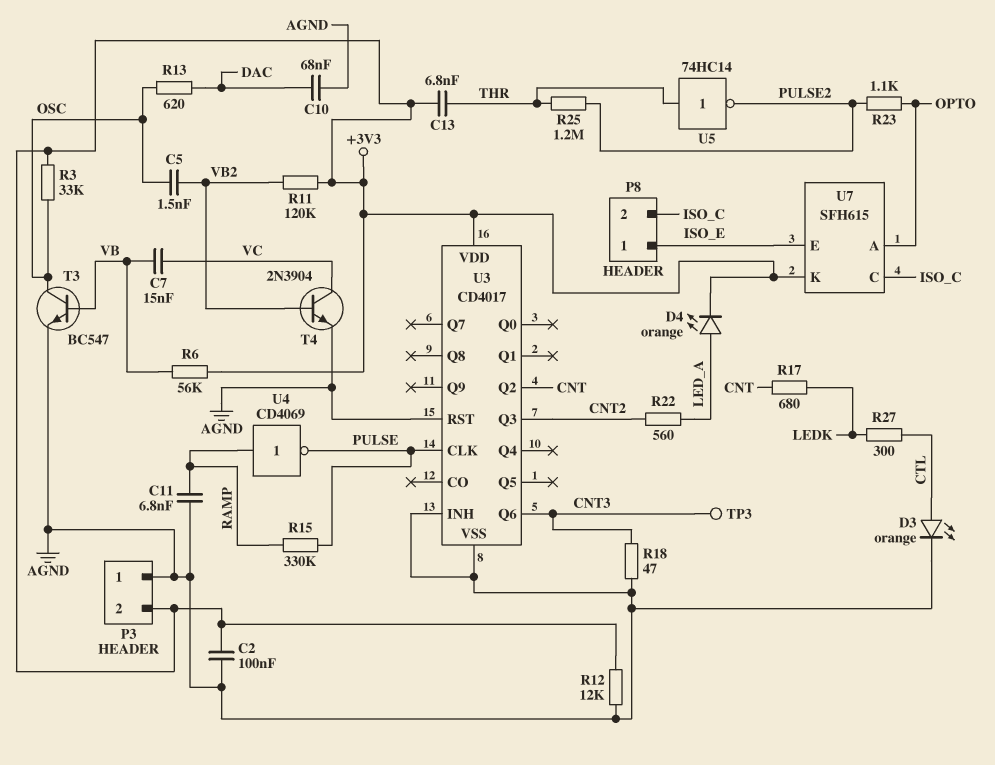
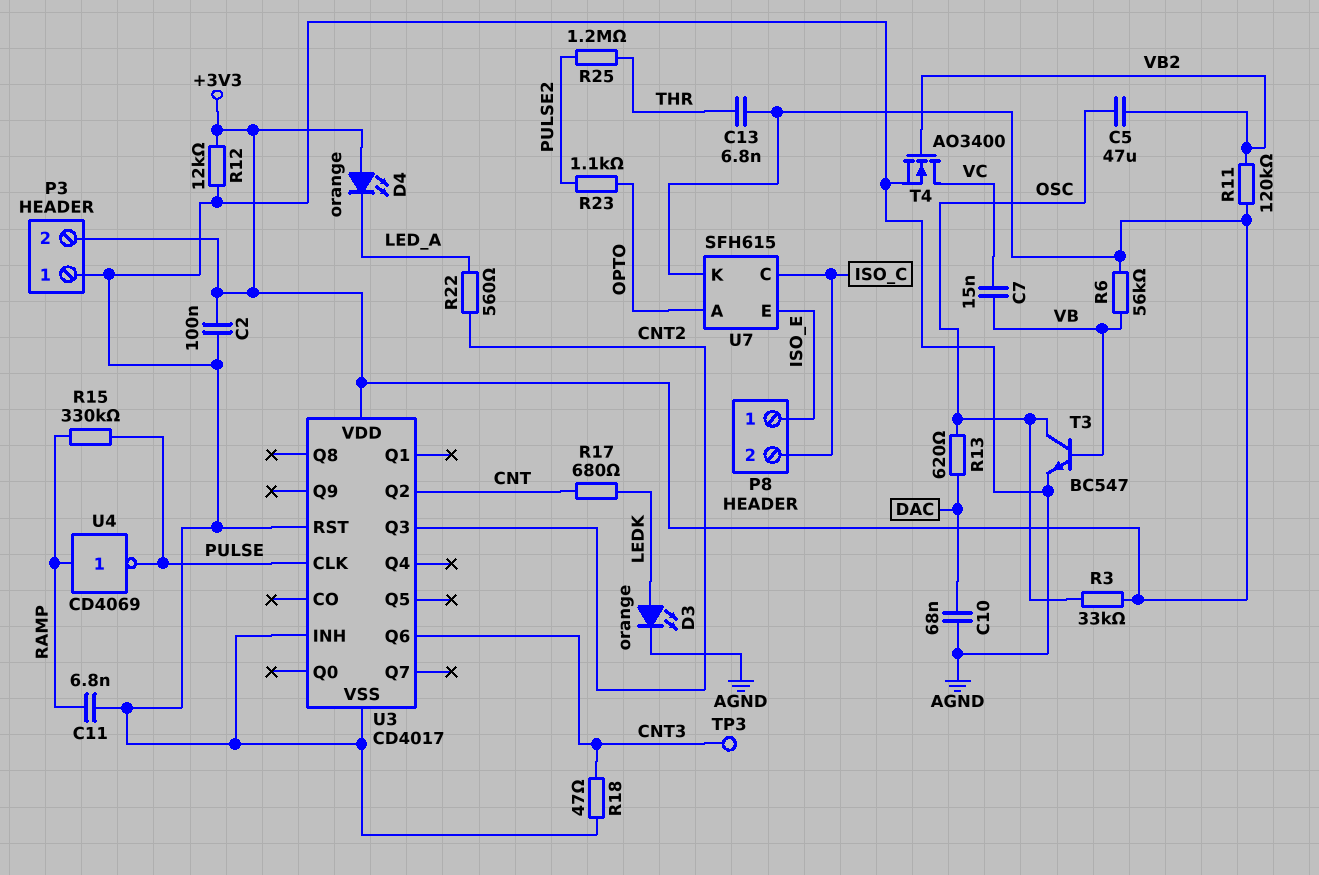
C5: 1.5nF (OSC, VB2) -> 47uF (OSC, VB2)
D3: LED orange (A CTL, K AGND) -> LED orange (A LEDK, K AGND)
D4: LED orange (A LED_A, K +3V3) -> LED orange (A +3V3, K LED_A)
R27: 300 (CTL, LEDK) -> none
T4: NPN 2N3904 (B VB2, C VC, E AGND) -> NMOS AO3400 (G VB2, D VC, S AGND)
U5: NOT 74HC14 (in THR, out PULSE2) -> none

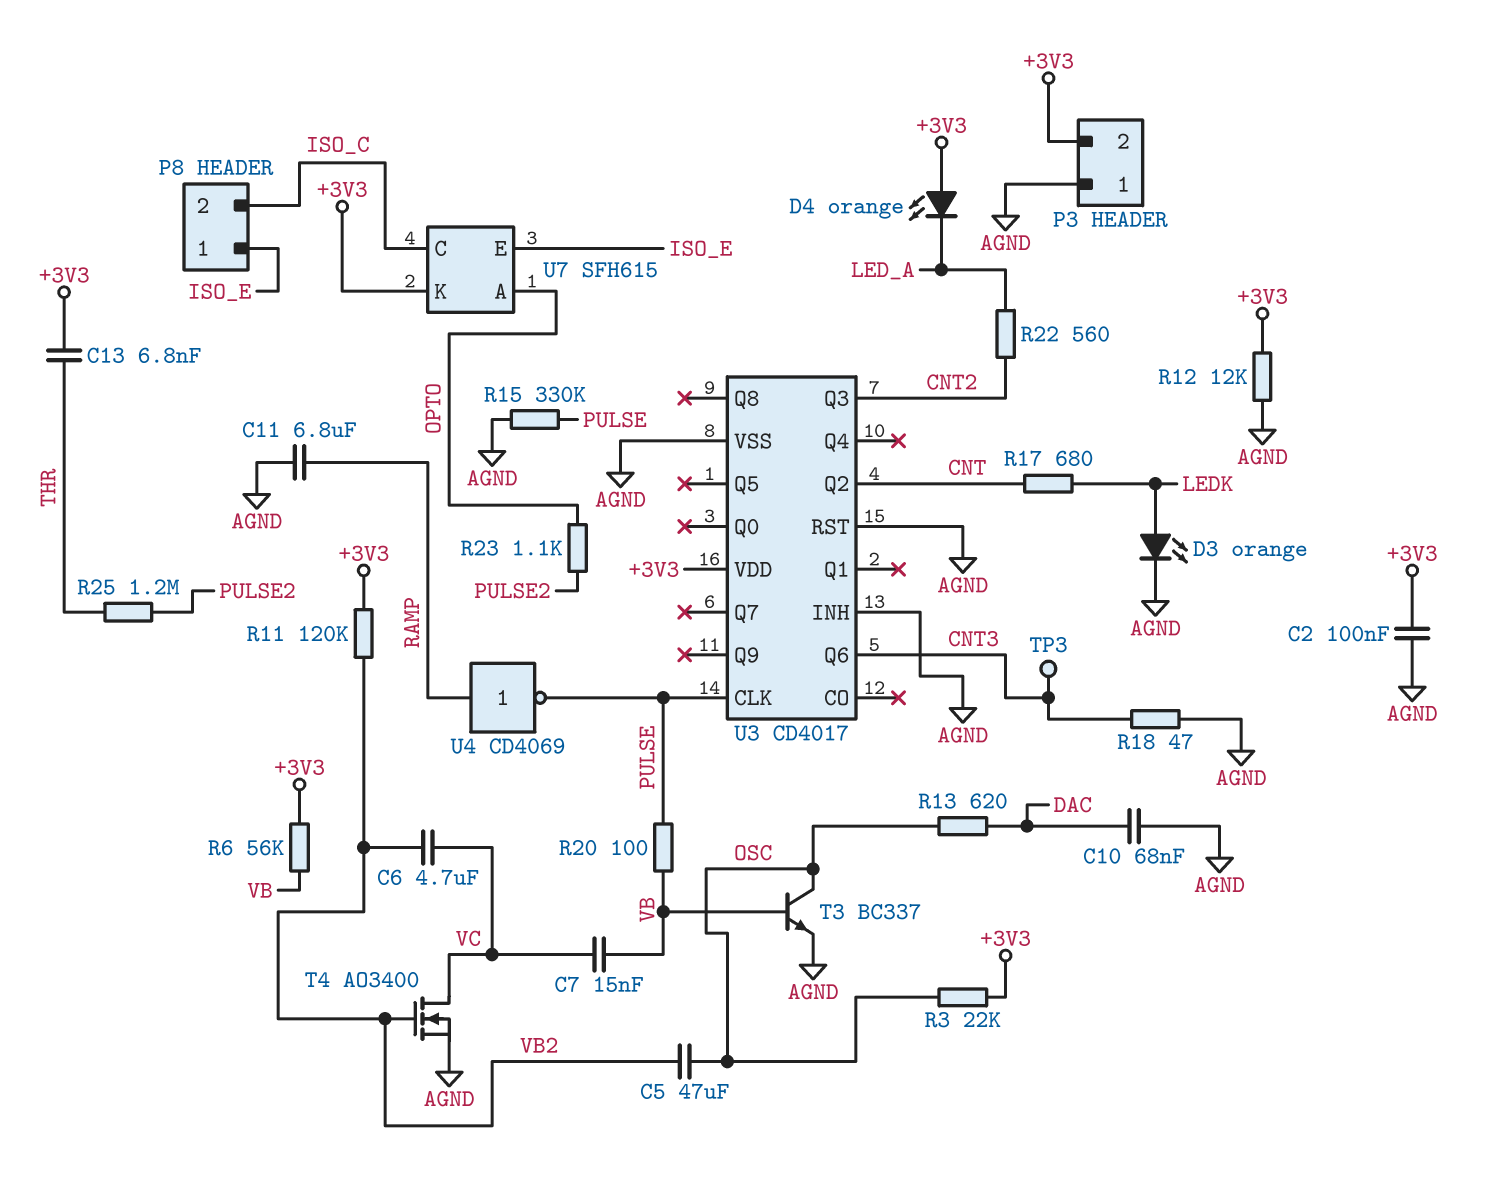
C6: none -> 4.7uF (VB2, VC)
C11: 6.8nF (AGND, RAMP) -> 6.8uF (AGND, RAMP)
R3: 33k (+3V3, OSC) -> 22k (+3V3, OSC)
R15: 330k (PULSE, RAMP) -> 330k (AGND, PULSE)
R20: none -> 100 (PULSE, VB)
T3: NPN BC547 (B VB, C OSC, E AGND) -> NPN BC337 (B VB, C OSC, E AGND)

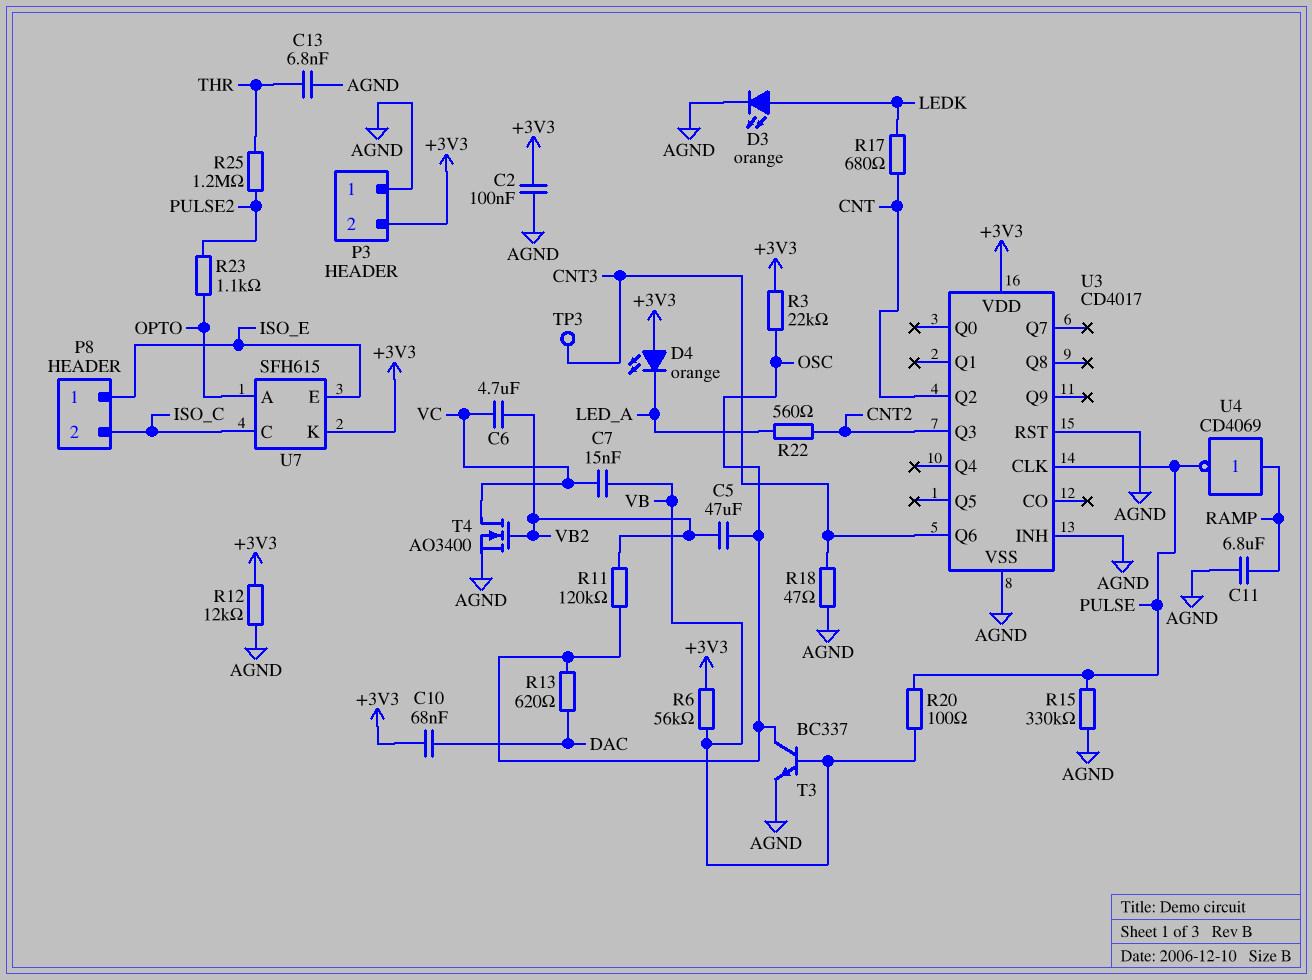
C10: 68nF (AGND, DAC) -> 68nF (+3V3, DAC)
C13: 6.8nF (+3V3, THR) -> 6.8nF (AGND, THR)
R11: 120k (+3V3, VB2) -> 120k (OSC, VB2)

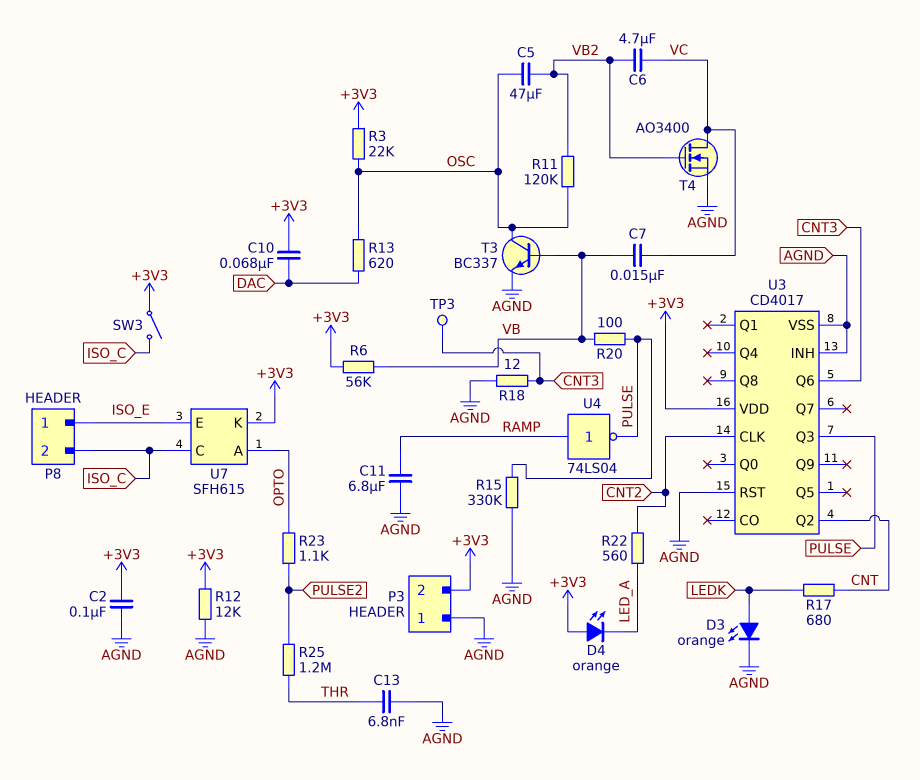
R18: 47 (AGND, CNT3) -> 12 (AGND, CNT3)
SW3: none -> switch (+3V3, ISO_C)
U3 pin CLK: PULSE -> CNT2
U3 pin Q3: CNT2 -> PULSE
U4: NOT CD4069 (in RAMP, out PULSE) -> NOT 74LS04 (in RAMP, out PULSE)

